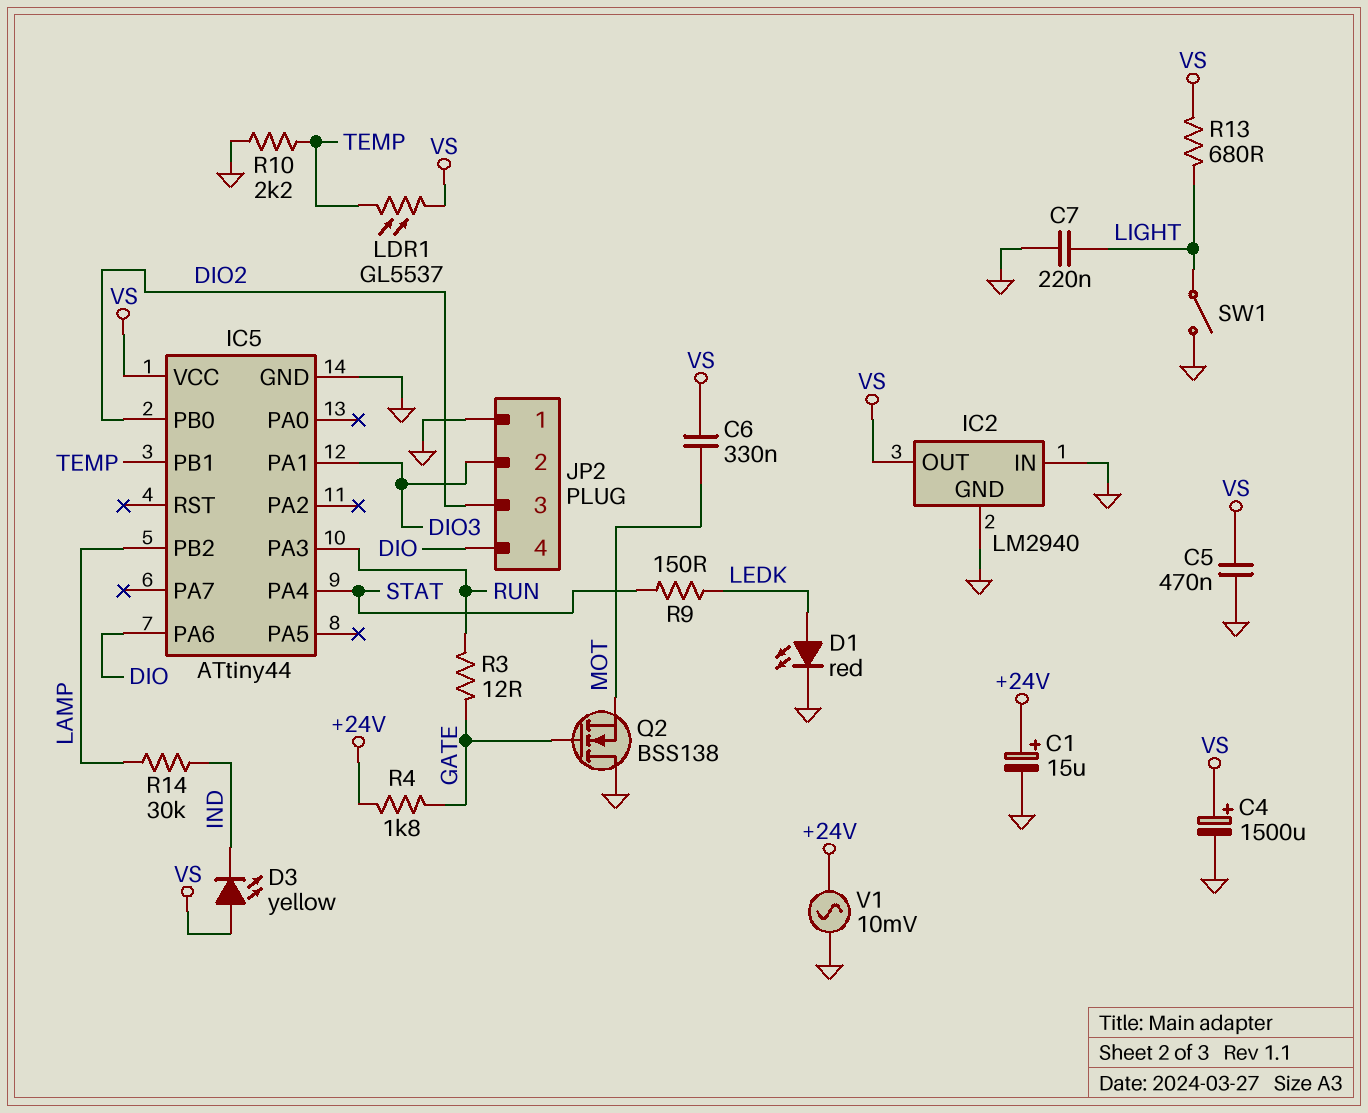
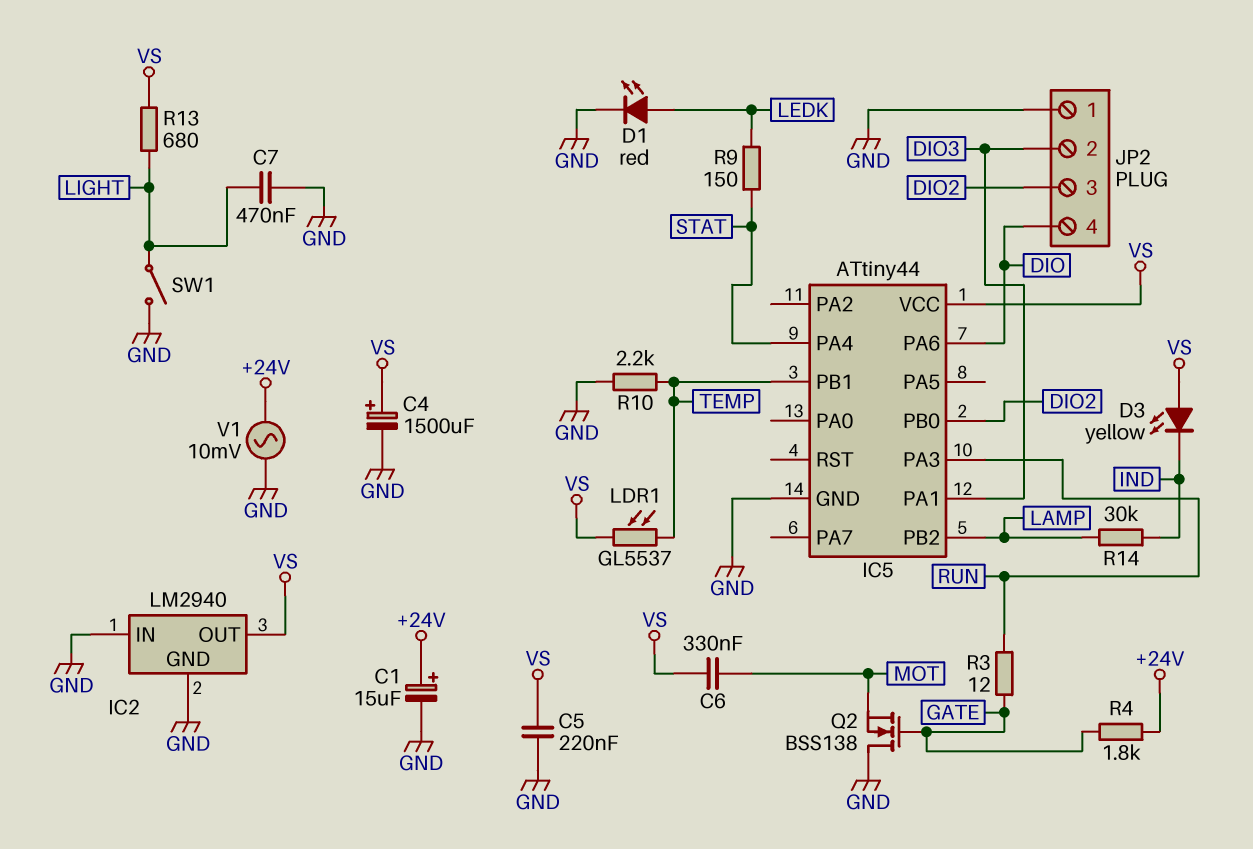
C5: 470nF (GND, VS) -> 220nF (GND, VS)
C7: 220nF (GND, LIGHT) -> 470nF (GND, LIGHT)

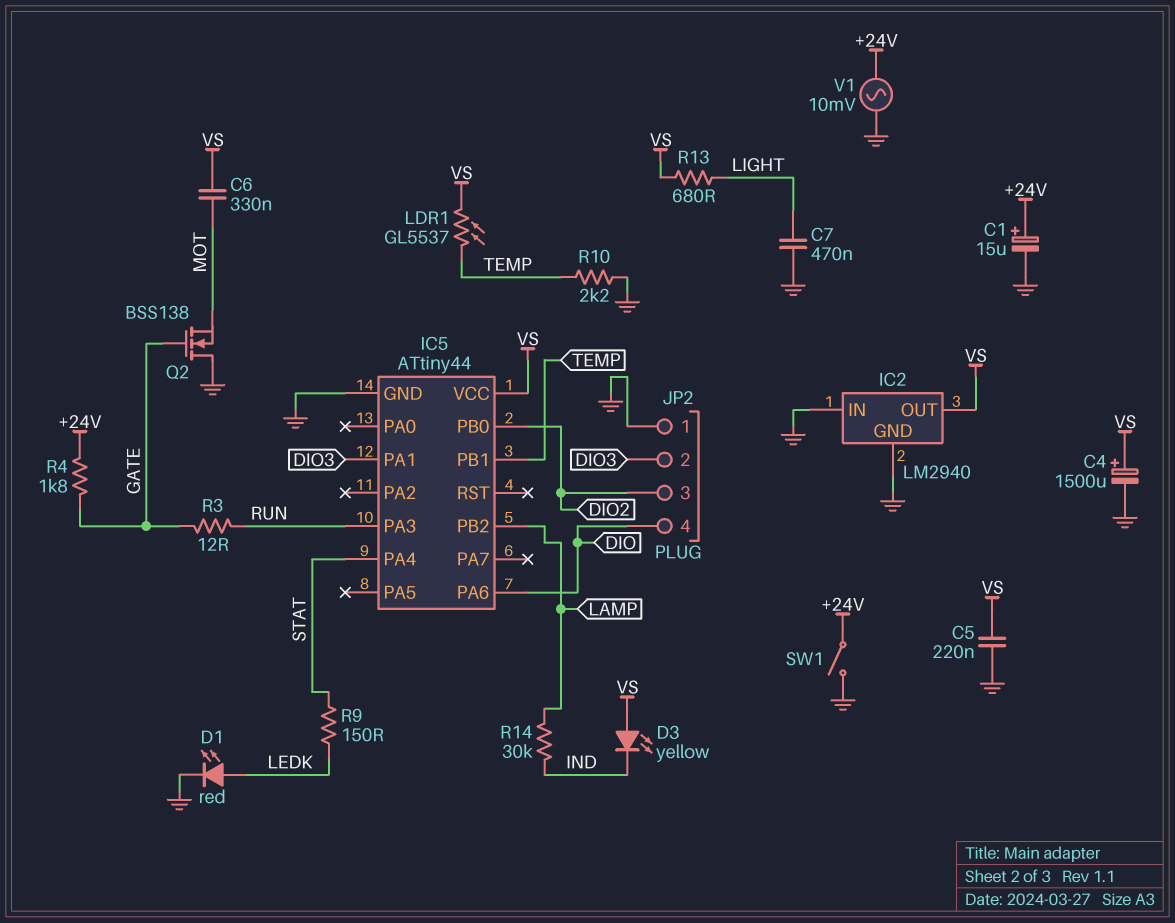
SW1: switch (GND, LIGHT) -> switch (+24V, GND)

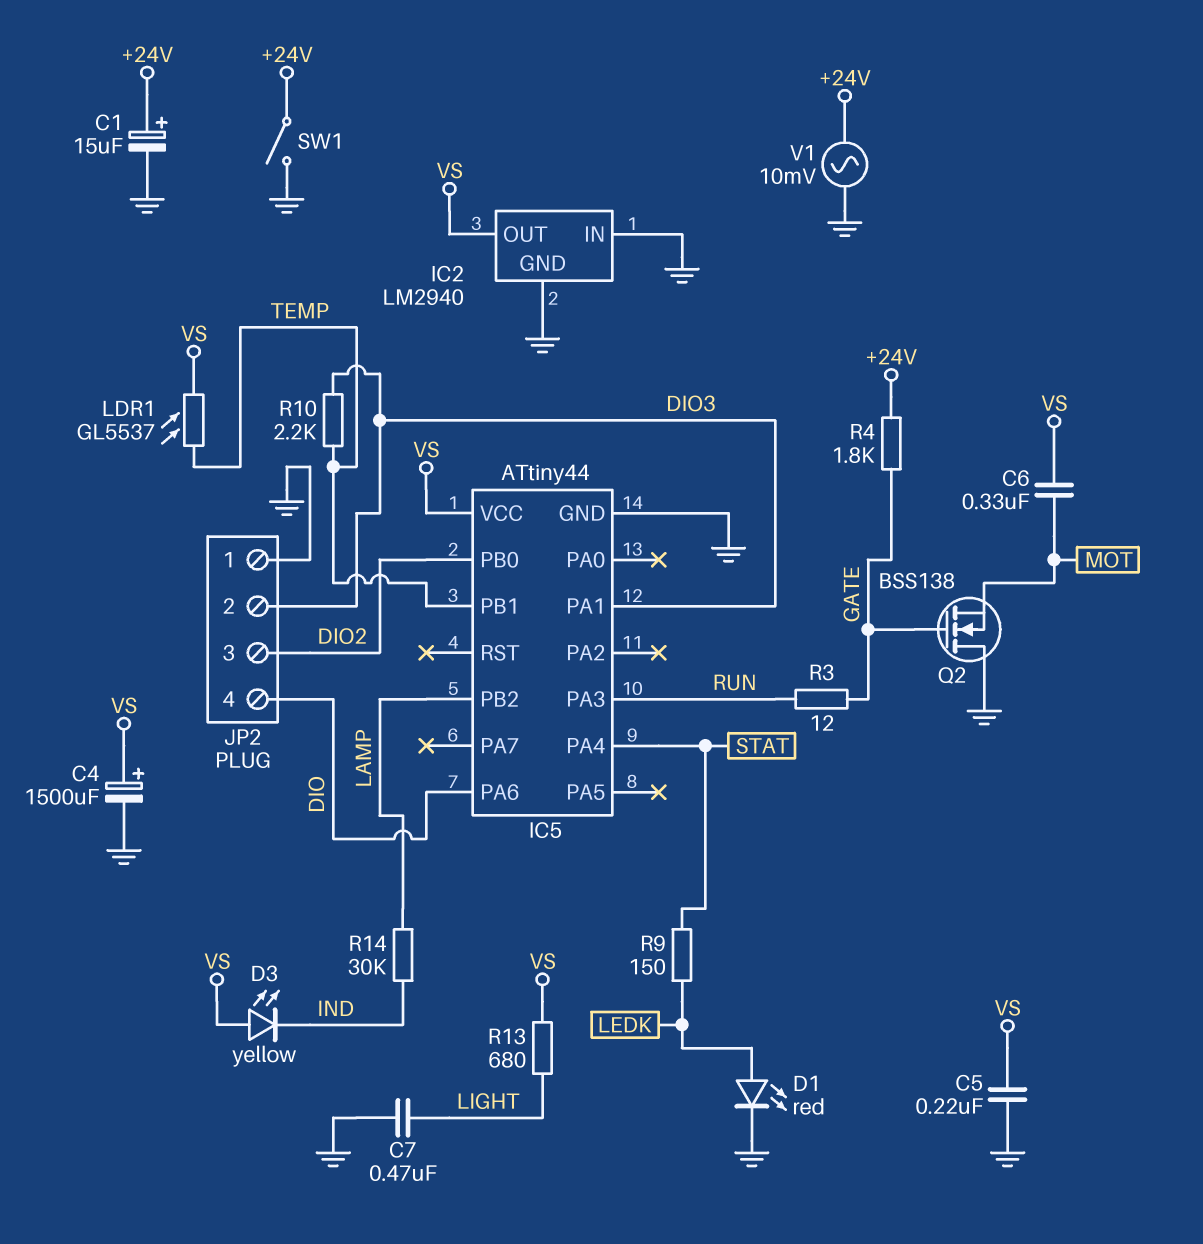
R10: 2.2k (GND, TEMP) -> 2.2k (DIO3, TEMP)

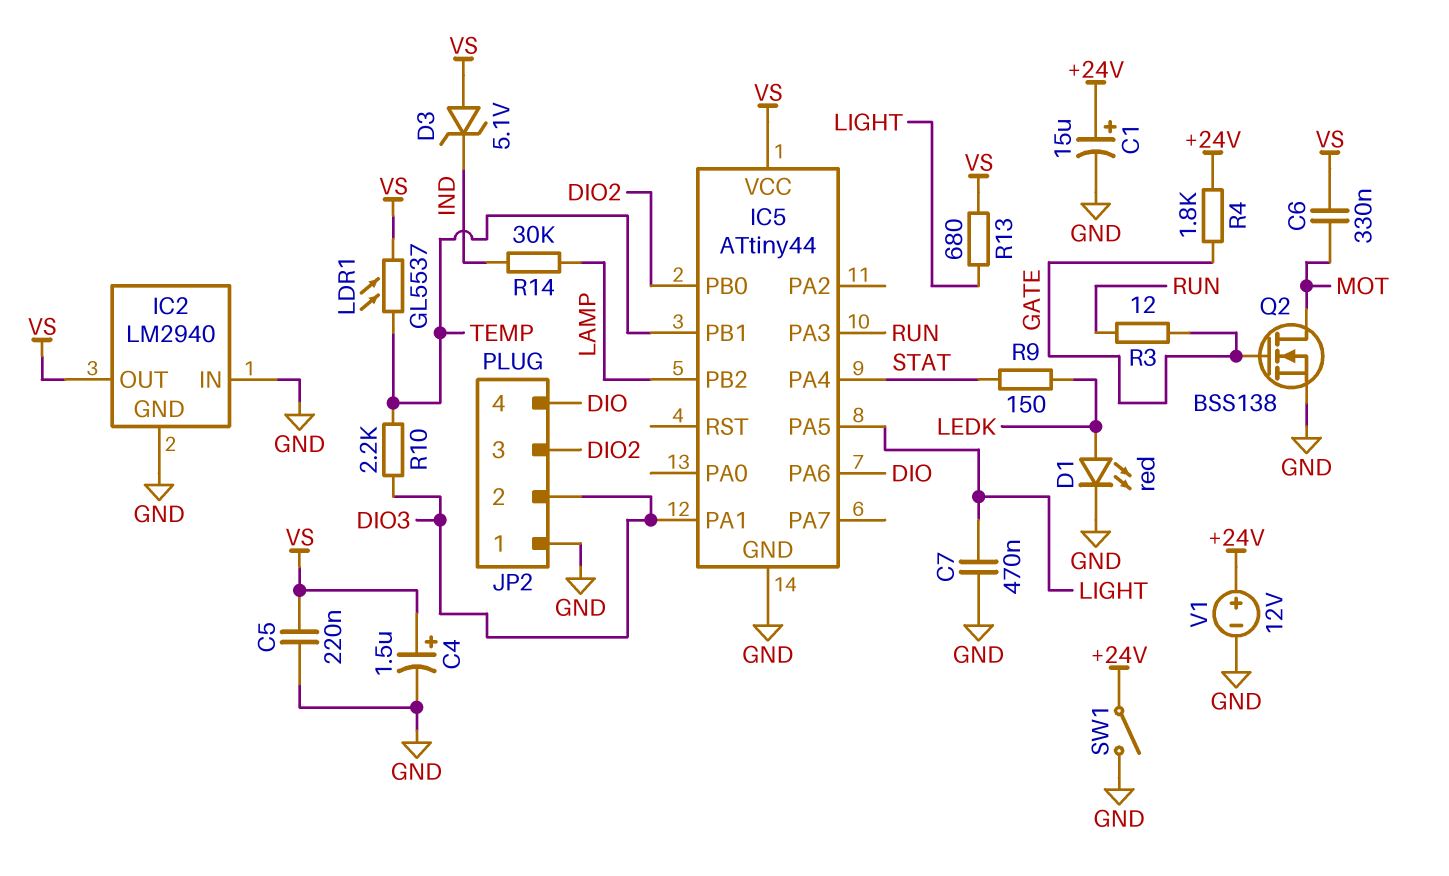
C4: 1500uF (plus VS, minus GND) -> 1.5uF (plus VS, minus GND)
D3: LED yellow (A VS, K IND) -> zener 5.1V (A VS, K IND)
IC5 pin PA5: none -> LIGHT
Q2: NMOS BSS138 (G GATE, D GND, S MOT) -> NMOS BSS138 (G GATE, D MOT, S GND)
V1: AC 10mV (+24V, GND) -> 12V (plus +24V, minus GND)

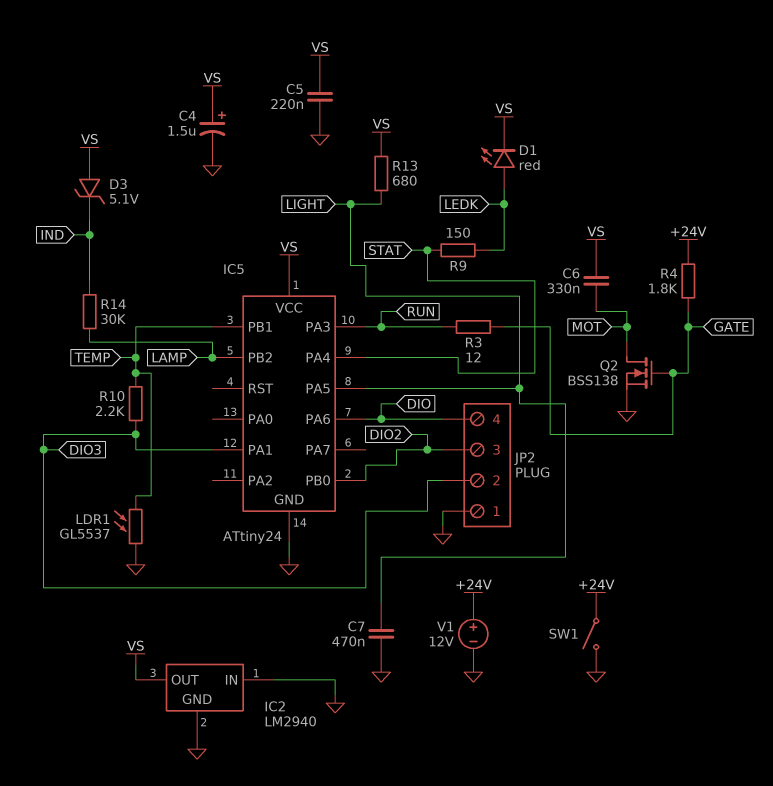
C1: 15uF (plus +24V, minus GND) -> none
D1: LED red (A LEDK, K GND) -> LED red (A LEDK, K VS)
IC5: ATtiny44 -> ATtiny24
LDR1: GL5537 (TEMP, VS) -> GL5537 (GND, TEMP)

